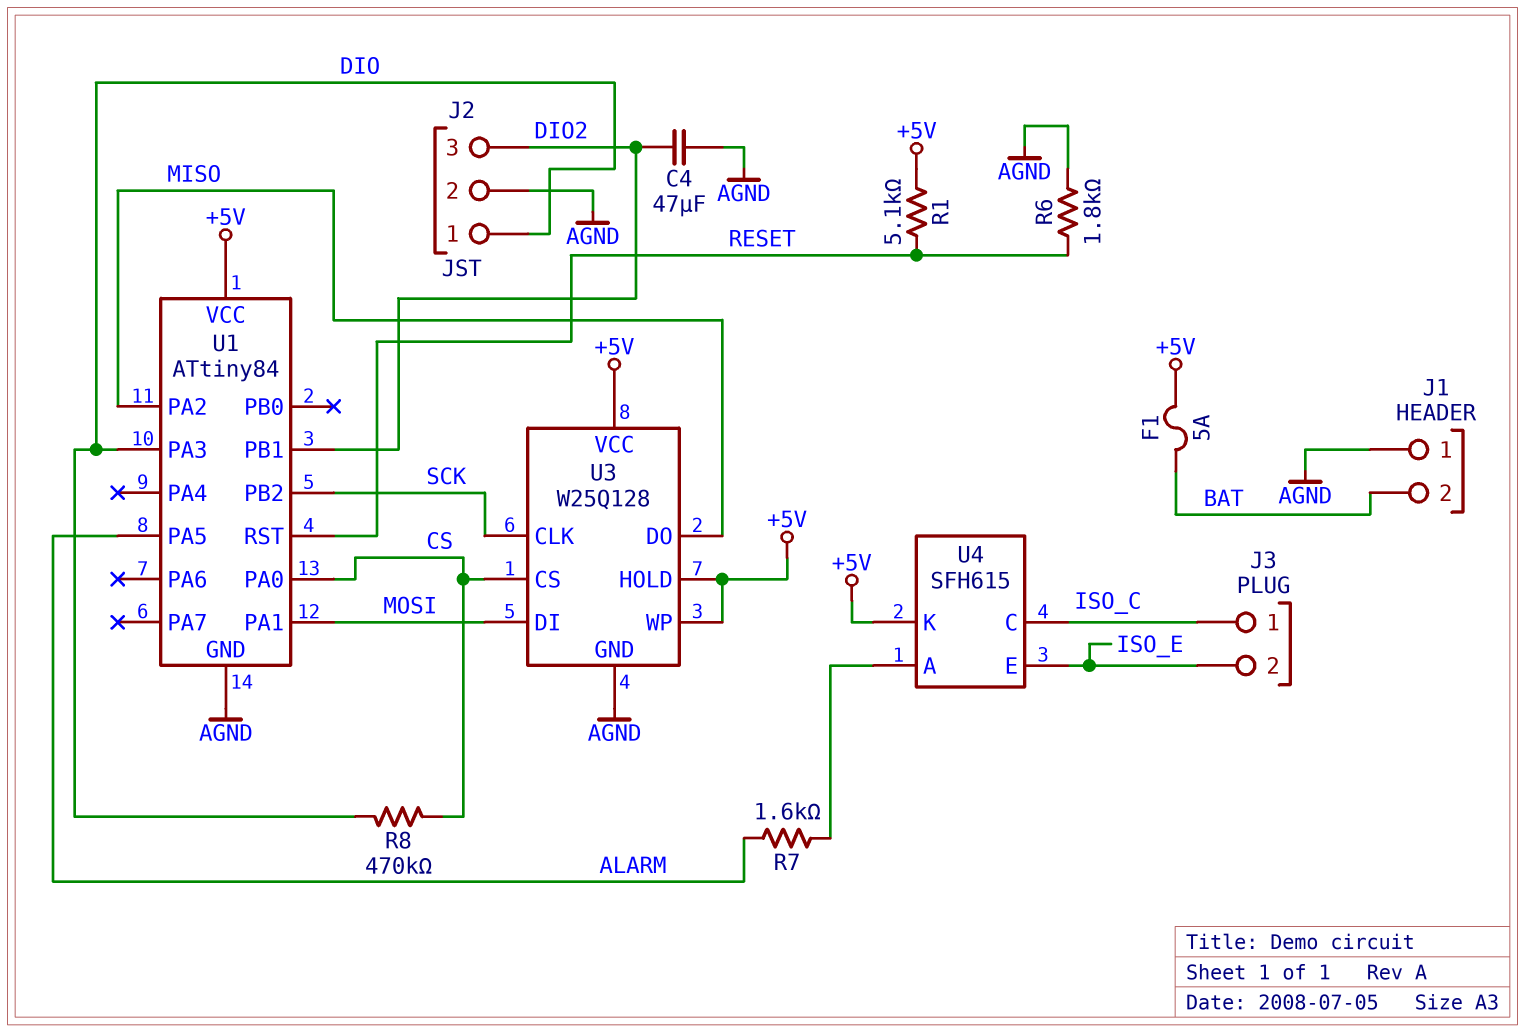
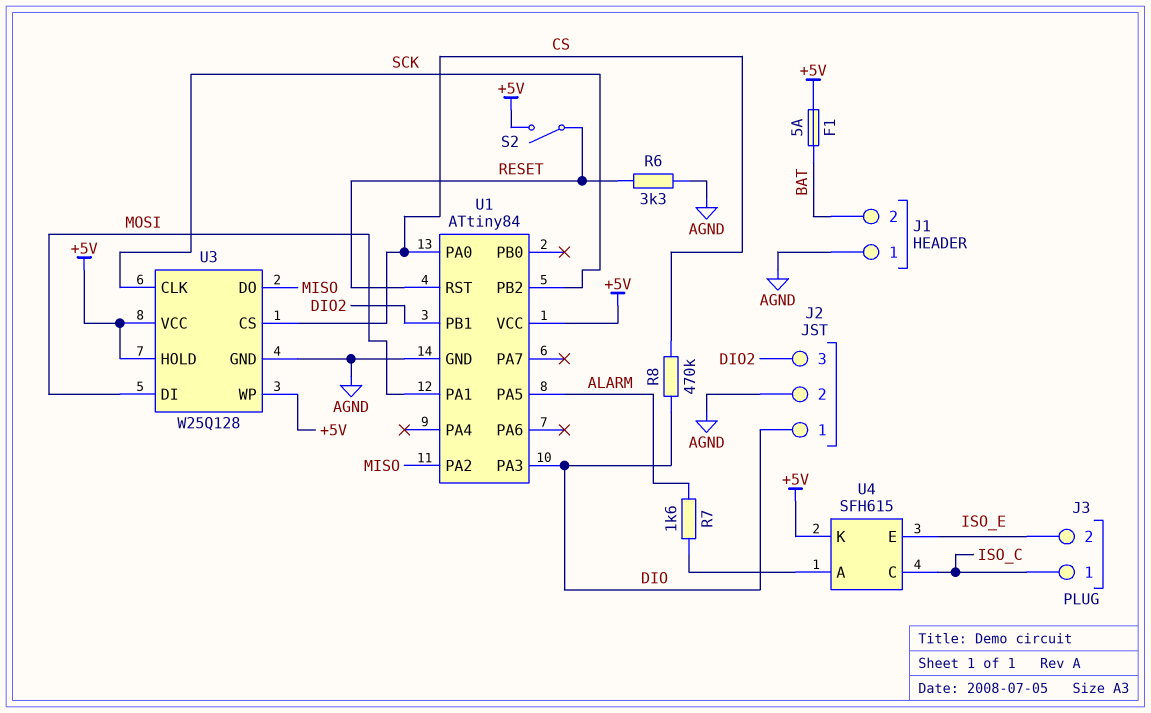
C4: 47uF (AGND, DIO2) -> none
R1: 5.1k (+5V, RESET) -> none
R6: 1.8k (AGND, RESET) -> 3.3k (AGND, RESET)
S2: none -> switch (+5V, RESET)

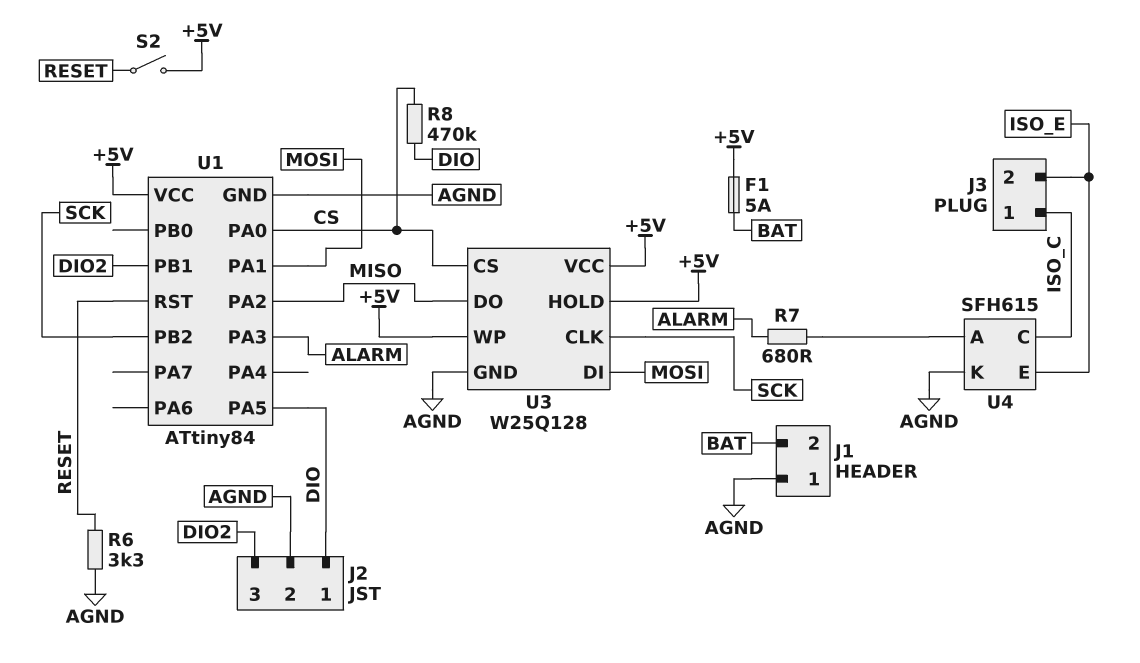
R7: 1.6k (ALARM, U4/A) -> 680 (ALARM, U4/A)
U1 pin PA3: DIO -> ALARM
U1 pin PA5: ALARM -> DIO
U4 pin K: +5V -> AGND

